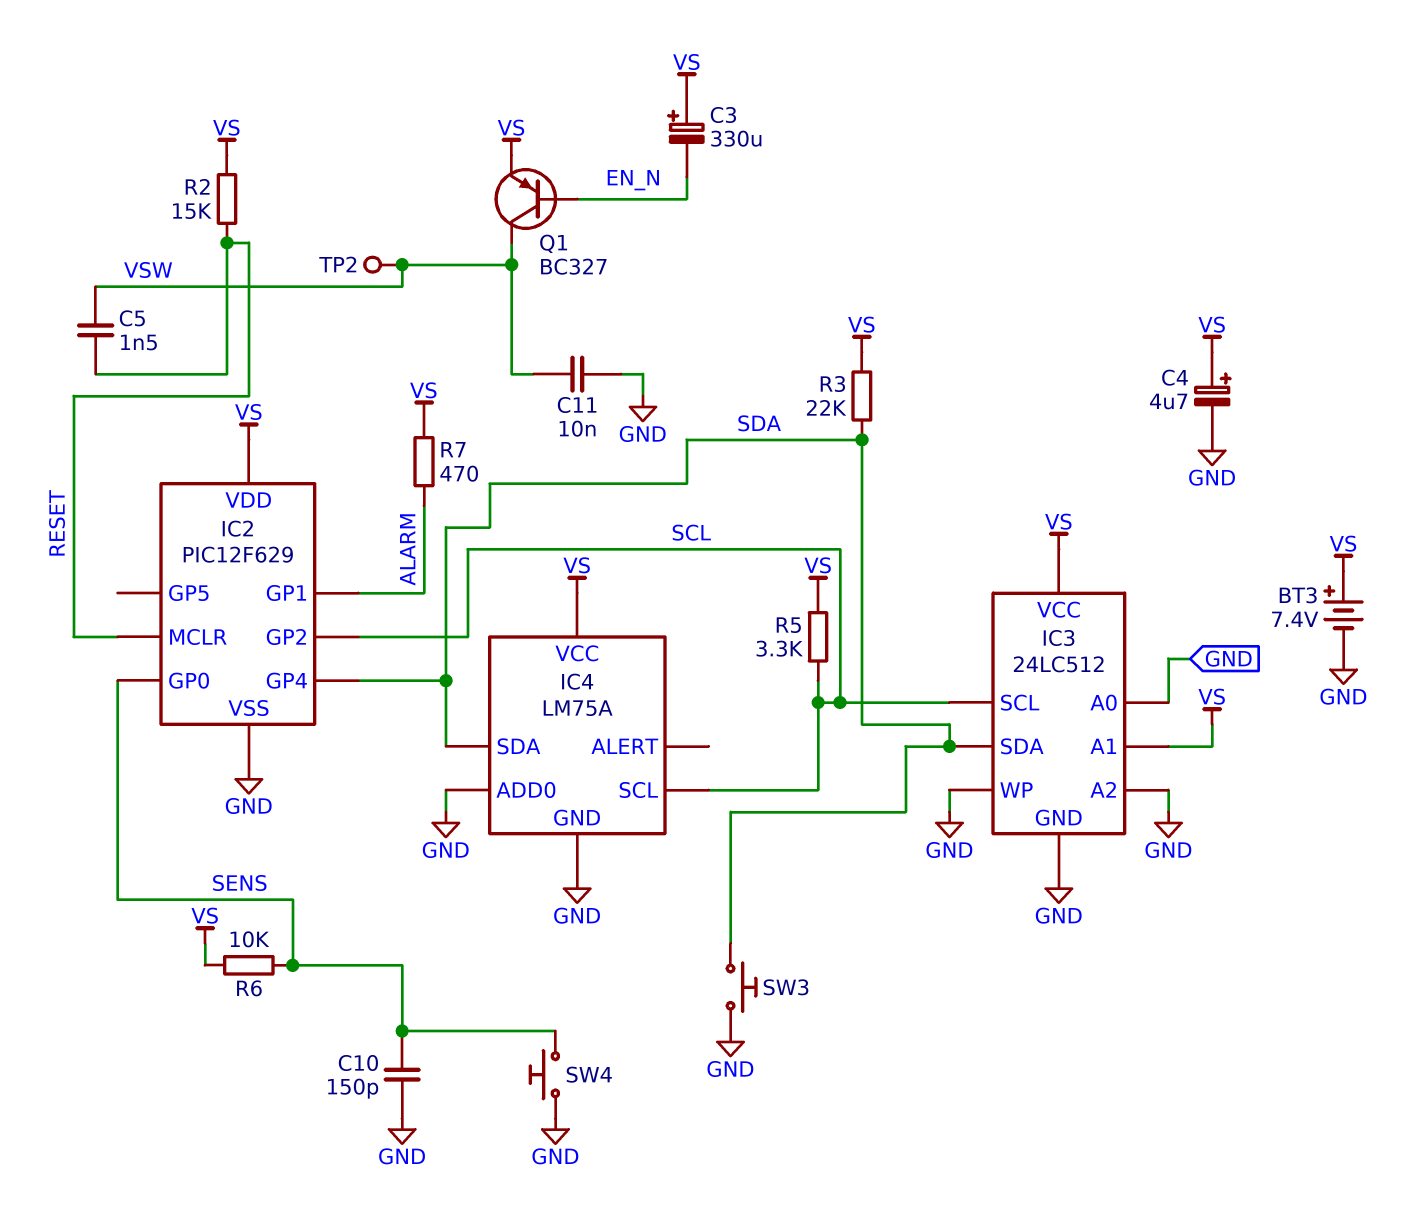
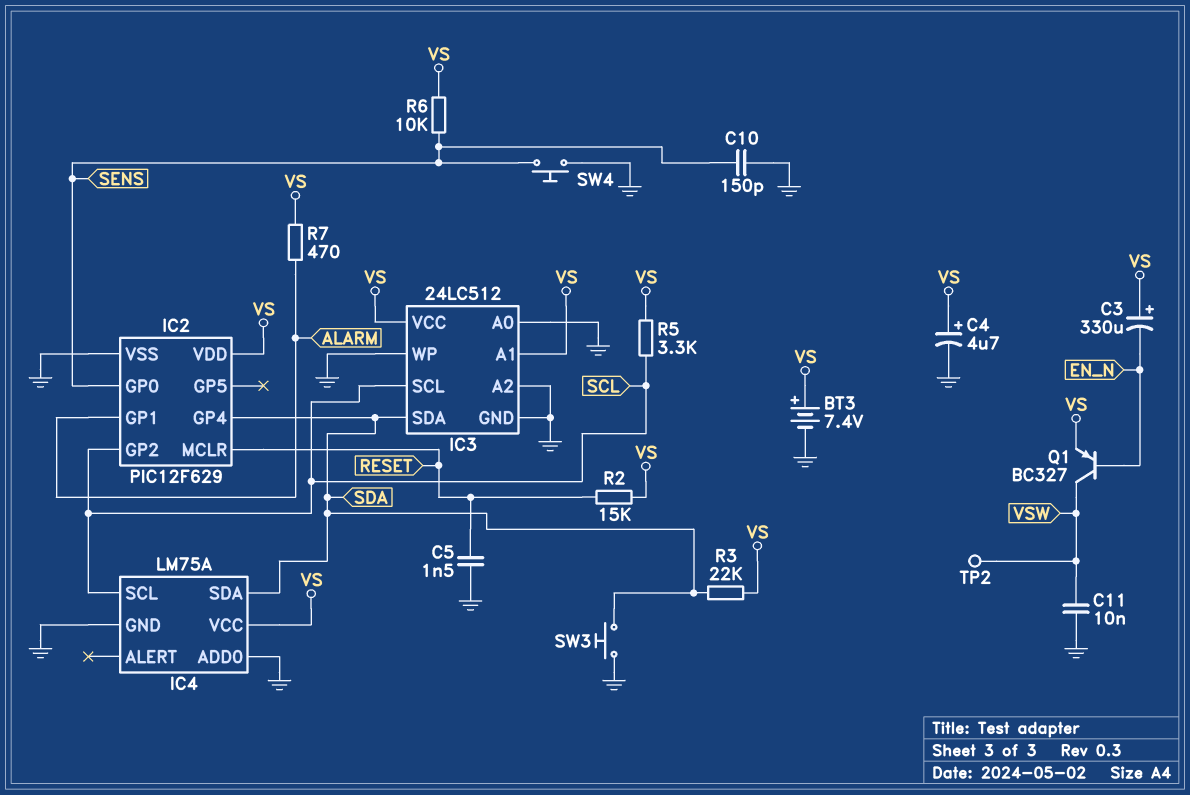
C5: 1.5nF (RESET, VSW) -> 1.5nF (GND, RESET)

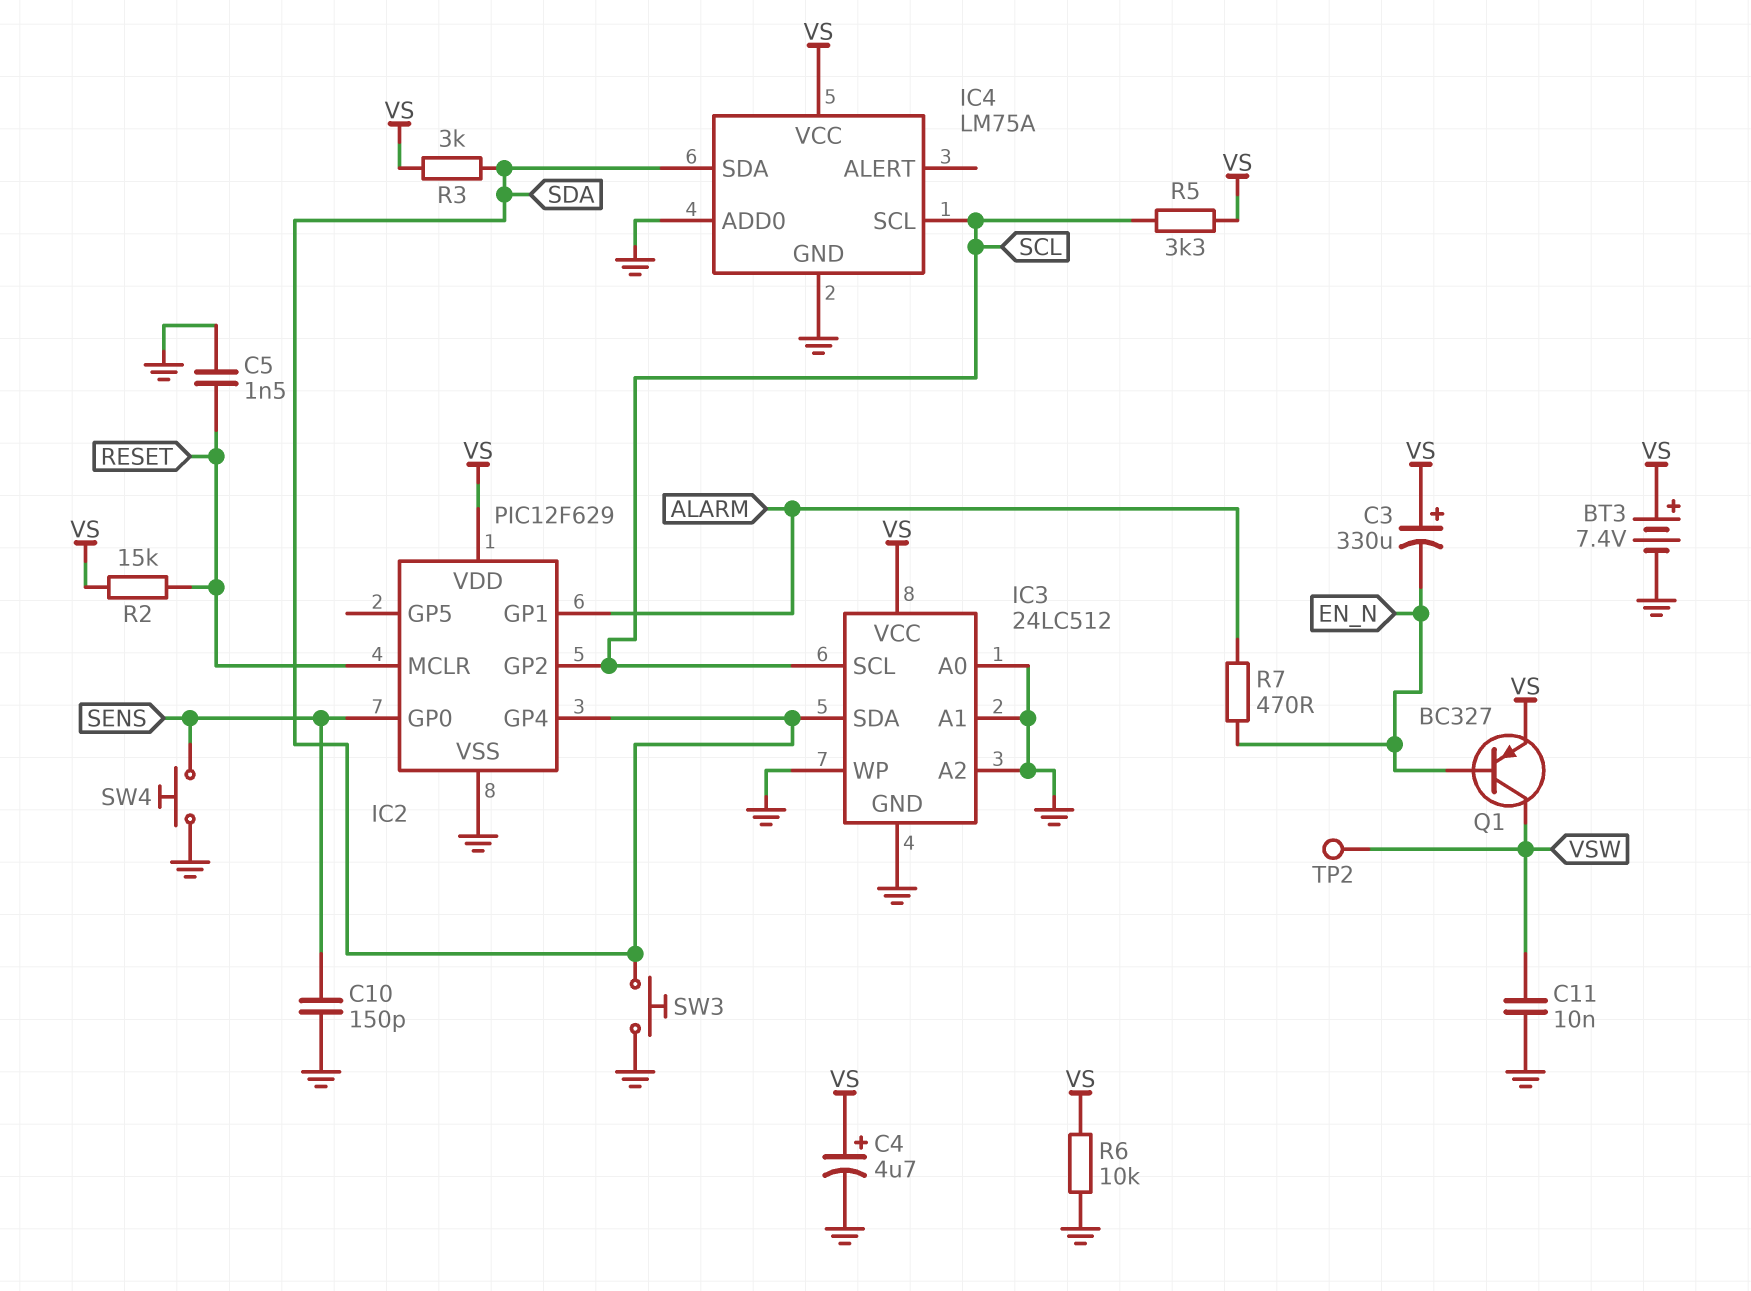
IC3 pin A1: VS -> GND
R3: 22k (SDA, VS) -> 3k (SDA, VS)
R6: 10k (SENS, VS) -> 10k (GND, VS)
R7: 470 (ALARM, VS) -> 470 (ALARM, EN_N)

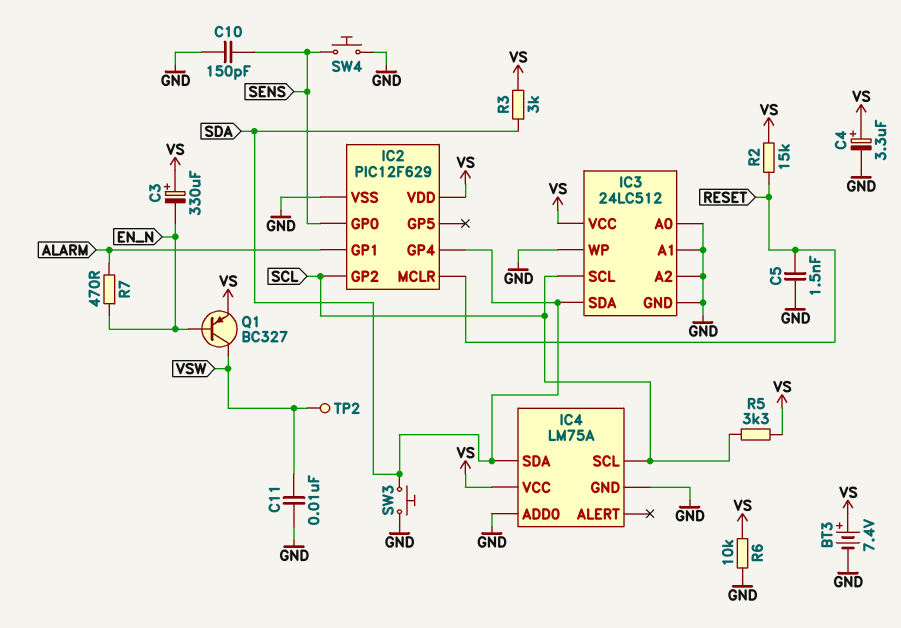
C4: 4.7uF (plus VS, minus GND) -> 3.3uF (plus VS, minus GND)

